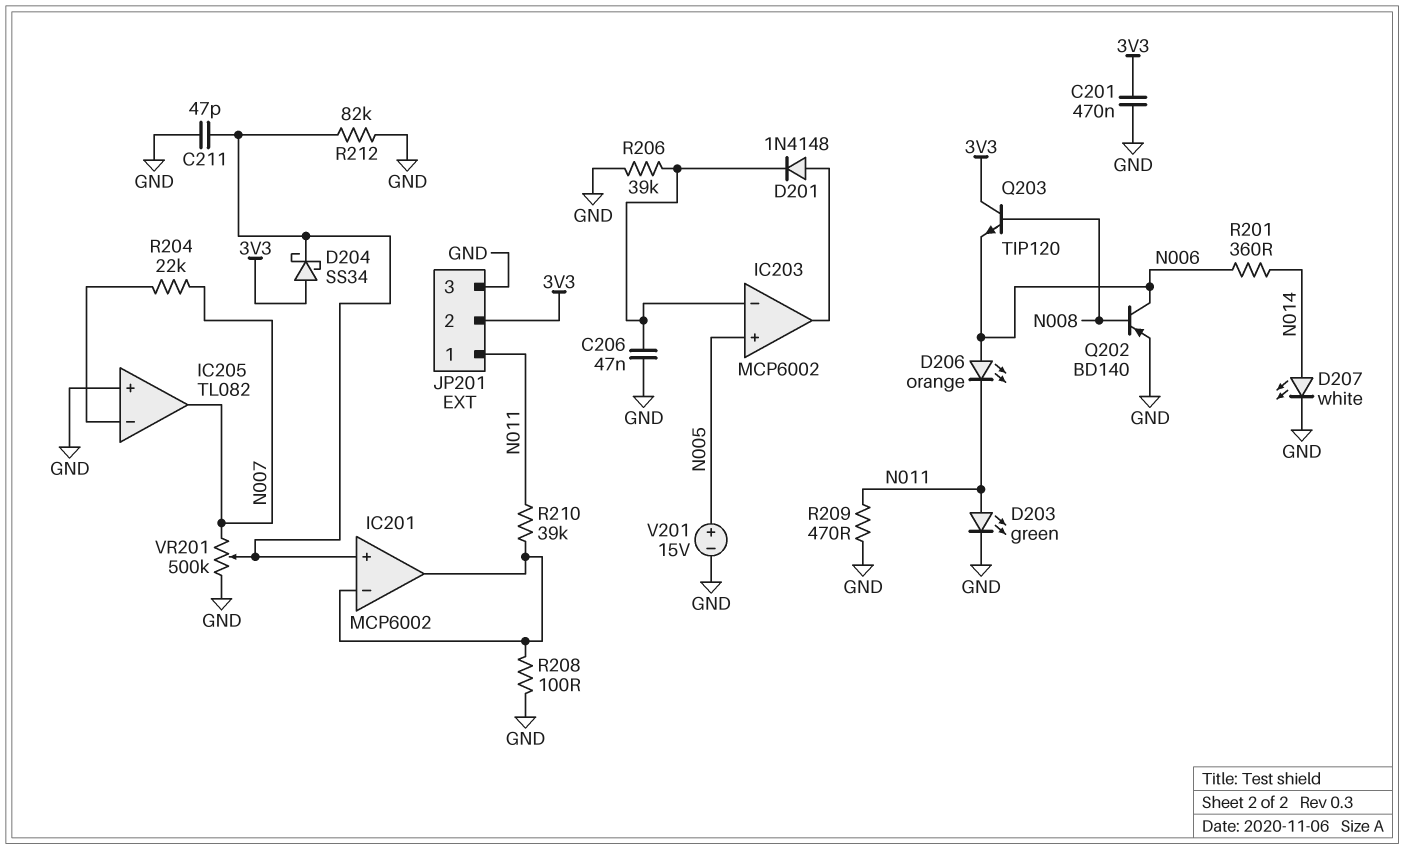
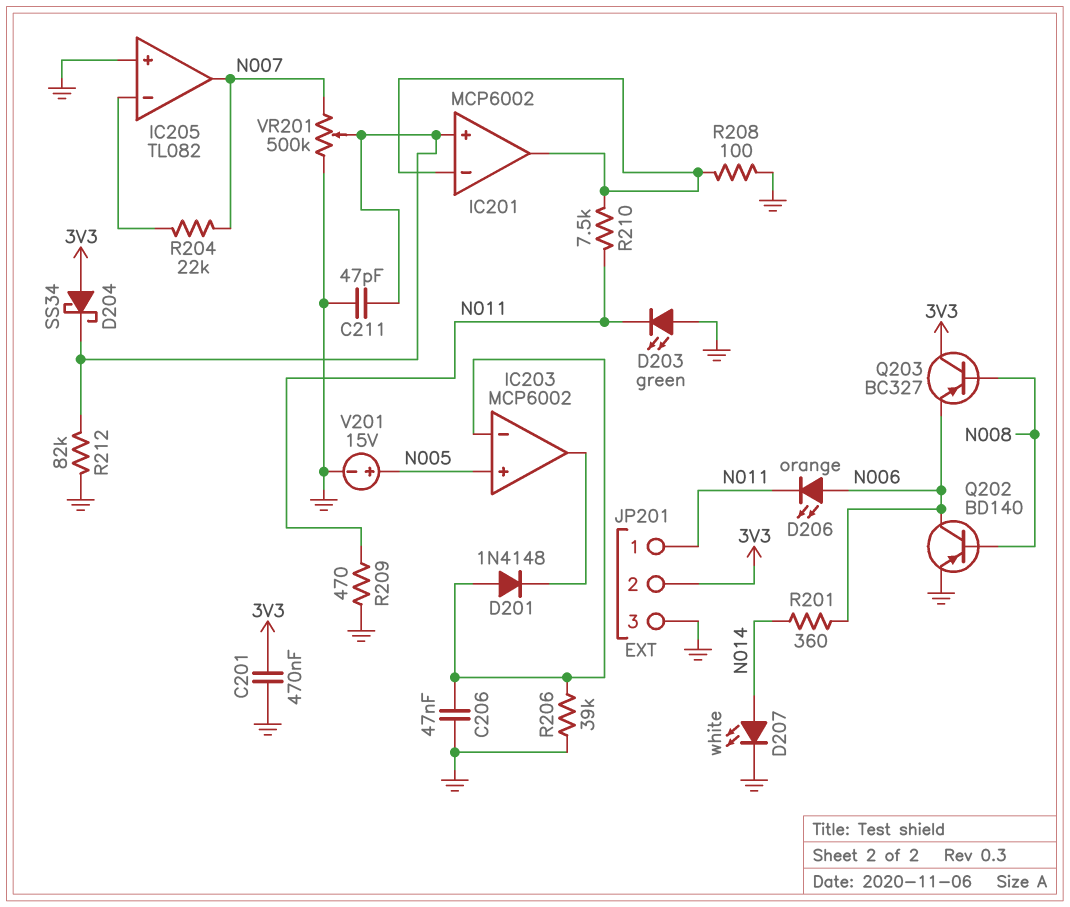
D201: diode 1N4148 (A IC203/out, K IC203/in-) -> diode 1N4148 (A IC203/in-, K IC203/out)
D203: LED green (A N011, K GND) -> LED green (A GND, K N011)
Q203: NPN TIP120 (B N008, C 3V3, E N006) -> PNP BC327 (B N008, C 3V3, E N006)
R210: 39k (IC201/in-, N011) -> 7.5k (IC201/in-, N011)

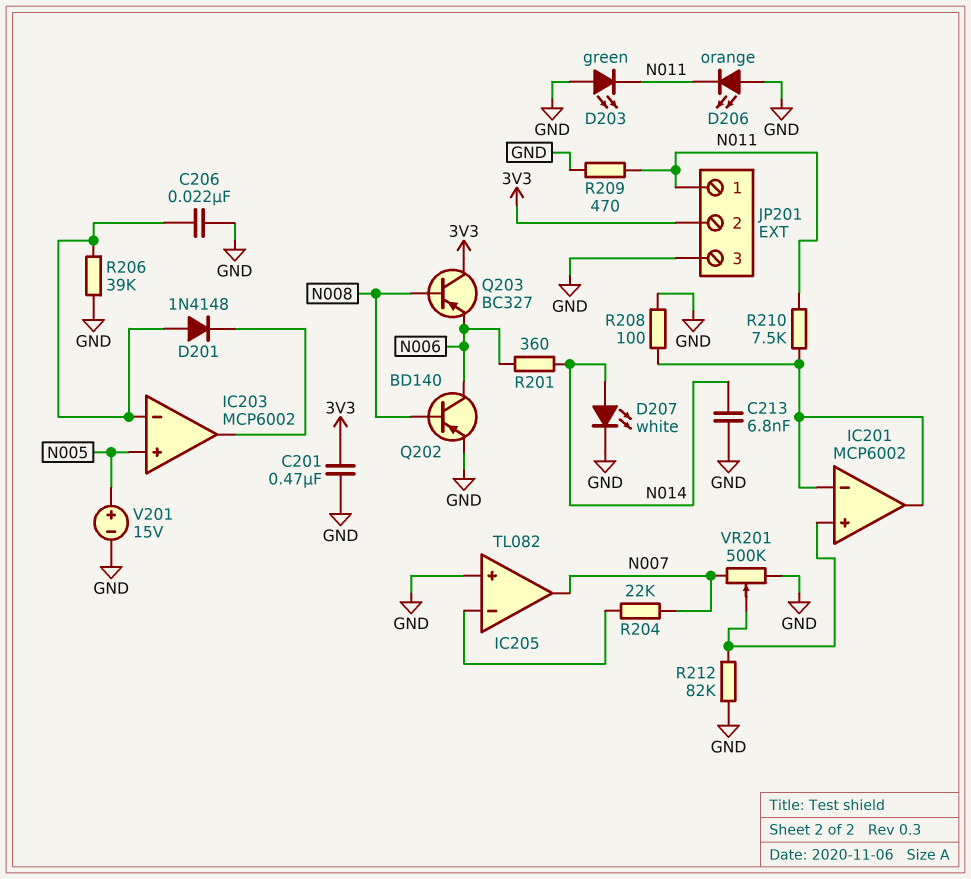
C206: 47nF (GND, IC203/in-) -> 22nF (GND, IC203/in-)
C211: 47pF (GND, IC201/in+) -> none
C213: none -> 6.8nF (GND, N014)
D204: schottky SS34 (A 3V3, K IC201/in+) -> none
D206: LED orange (A N006, K N011) -> LED orange (A GND, K N011)

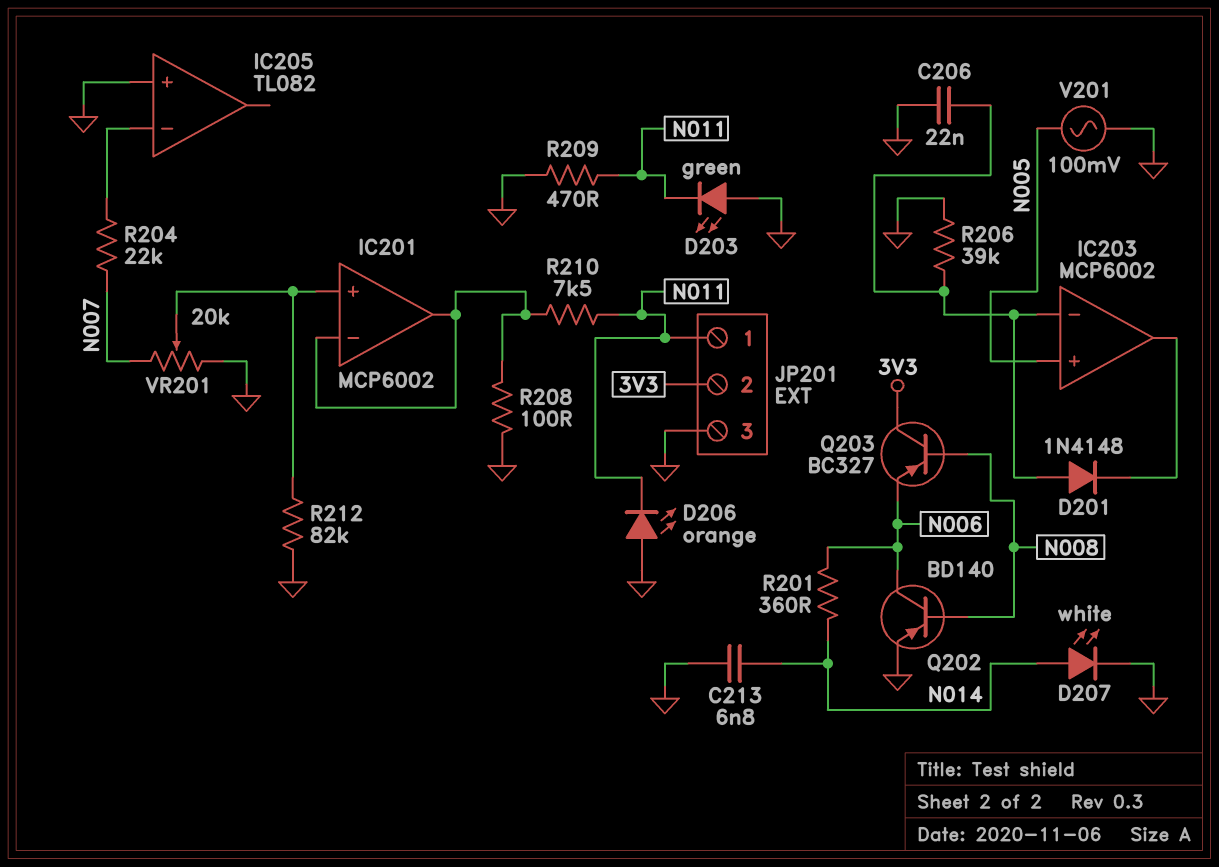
C201: 470nF (3V3, GND) -> none
IC205 pin out: N007 -> none
V201: 15V (plus N005, minus GND) -> AC 100mV (GND, N005)
VR201: 500k (GND, N007, wiper IC201/in+) -> 20k (GND, N007, wiper IC201/in+)

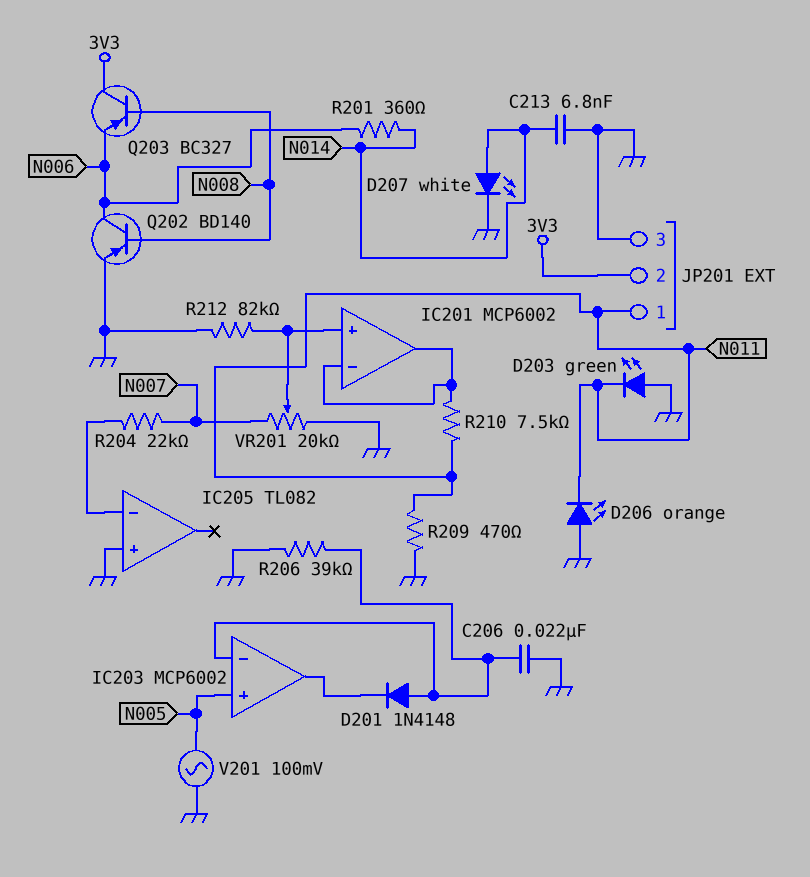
R208: 100 (GND, IC201/in-) -> none

